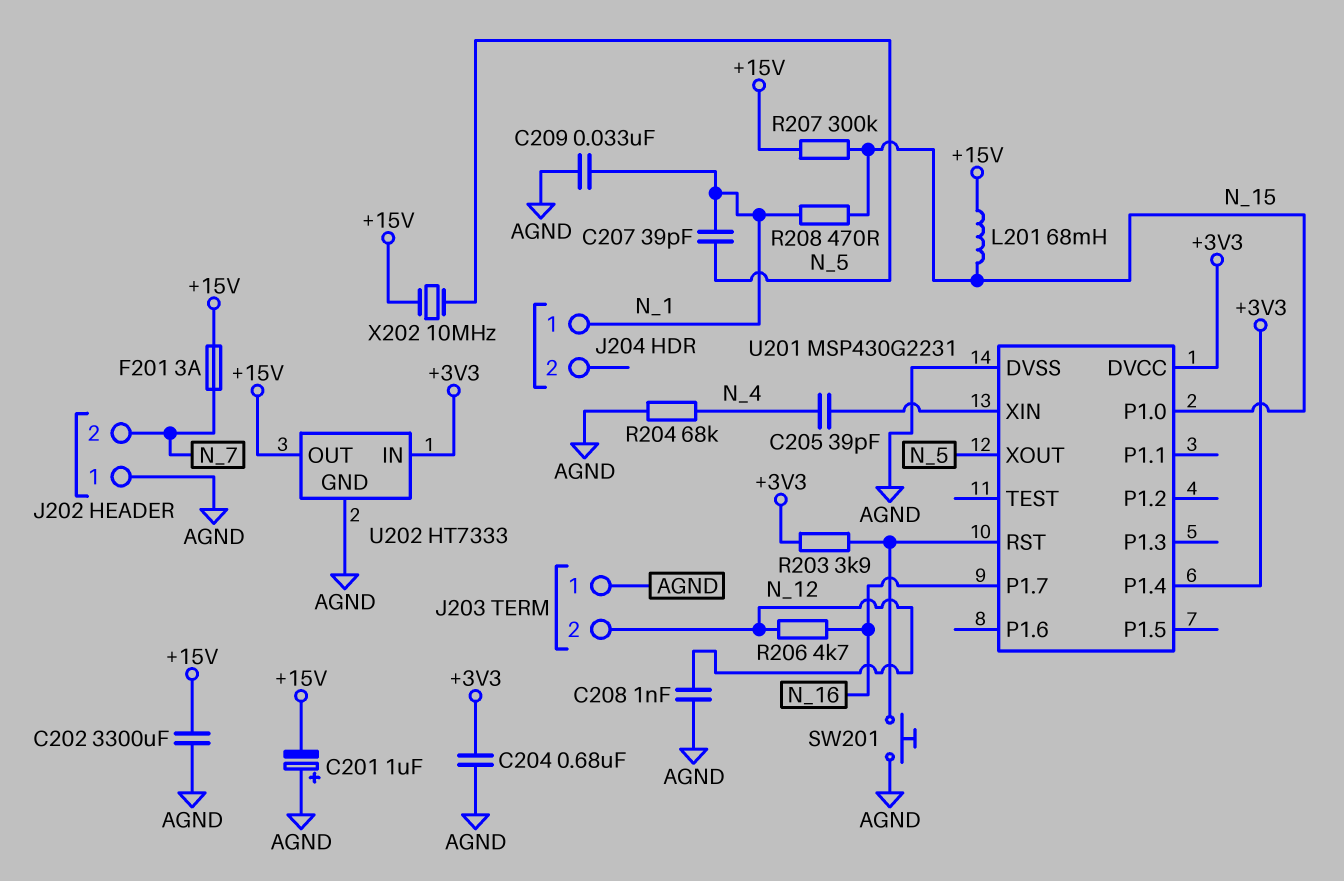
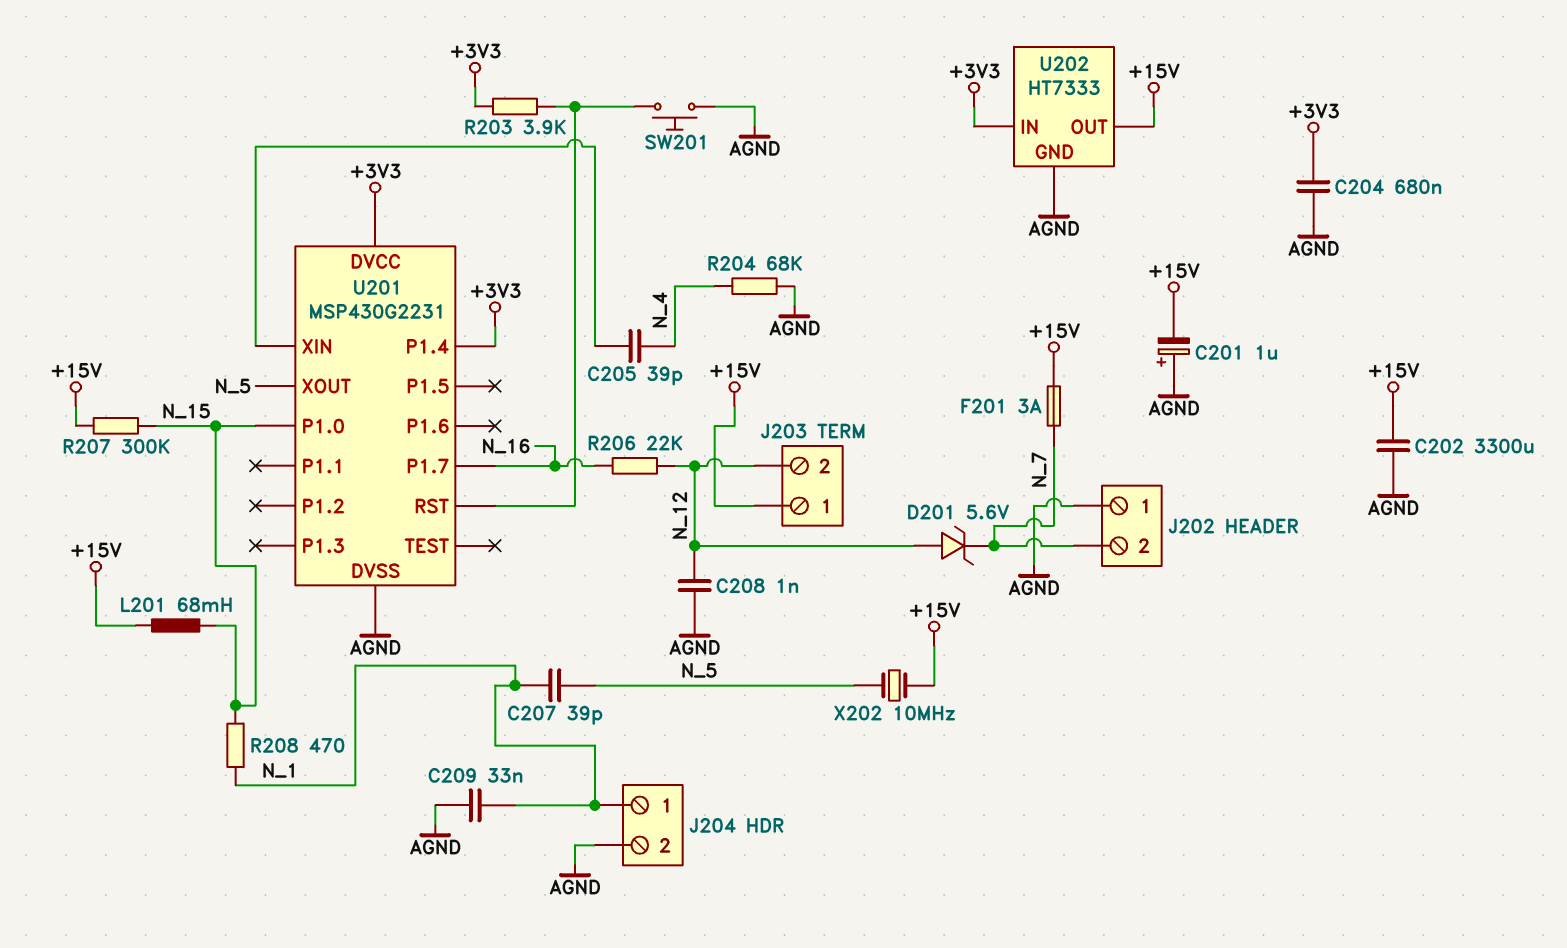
D201: none -> zener 5.6V (A N_12, K N_7)
J203 pin 1: AGND -> +15V
J204 pin 2: none -> AGND
R206: 4.7k (N_12, N_16) -> 22k (N_12, N_16)

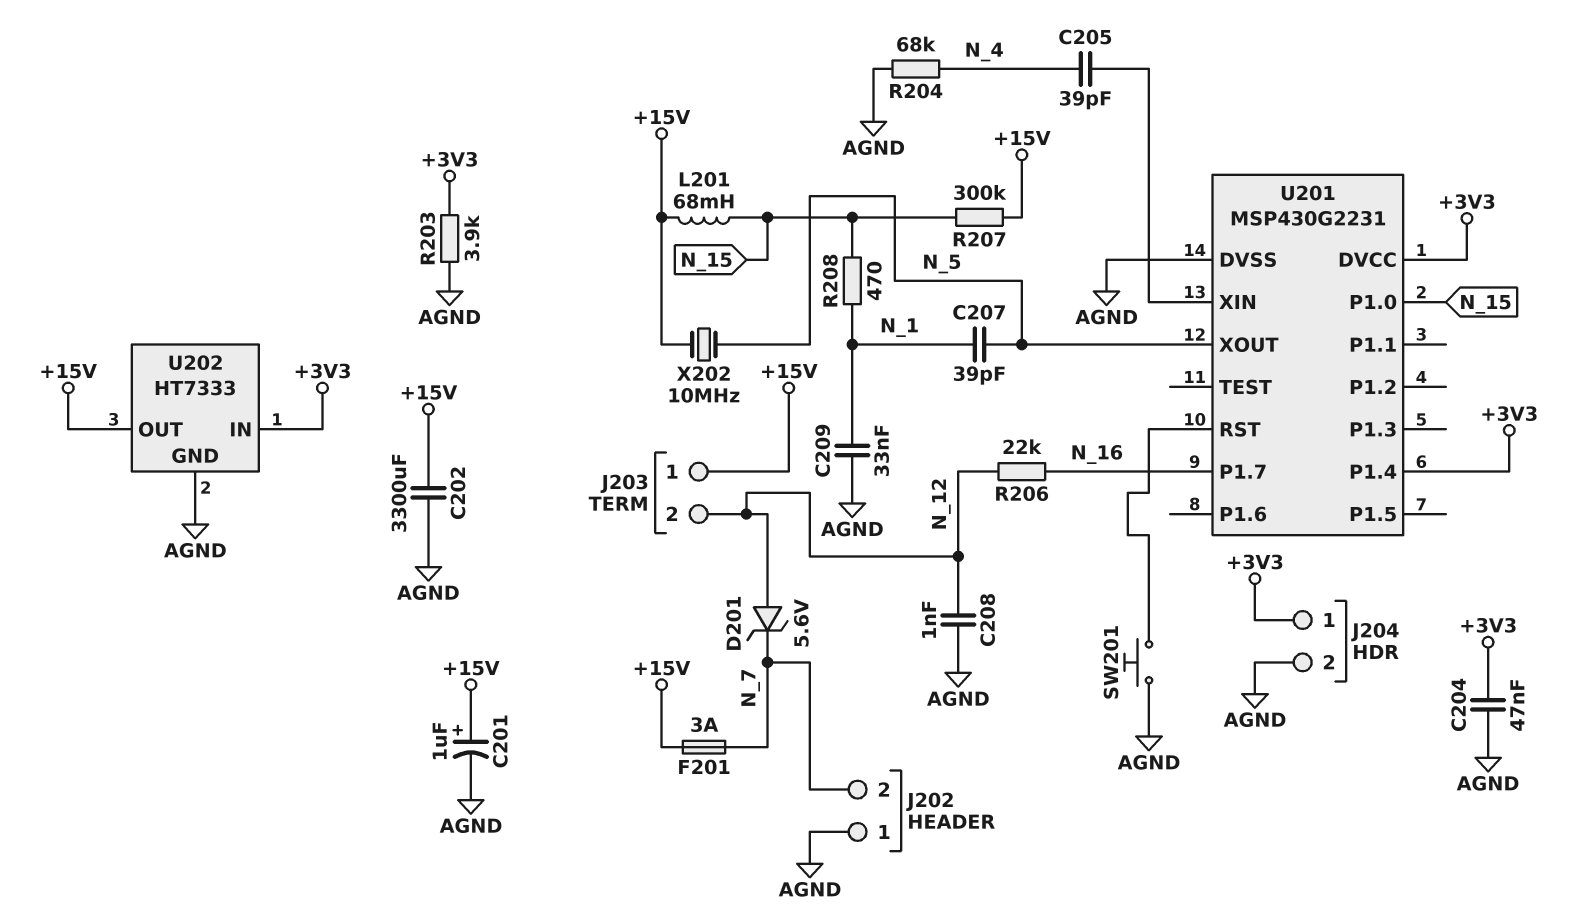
C201: 1uF (plus AGND, minus +15V) -> 1uF (plus +15V, minus AGND)
C204: 680nF (+3V3, AGND) -> 47nF (+3V3, AGND)
J204 pin 1: N_1 -> +3V3
R203: 3.9k (+3V3, U201/RST) -> 3.9k (+3V3, AGND)

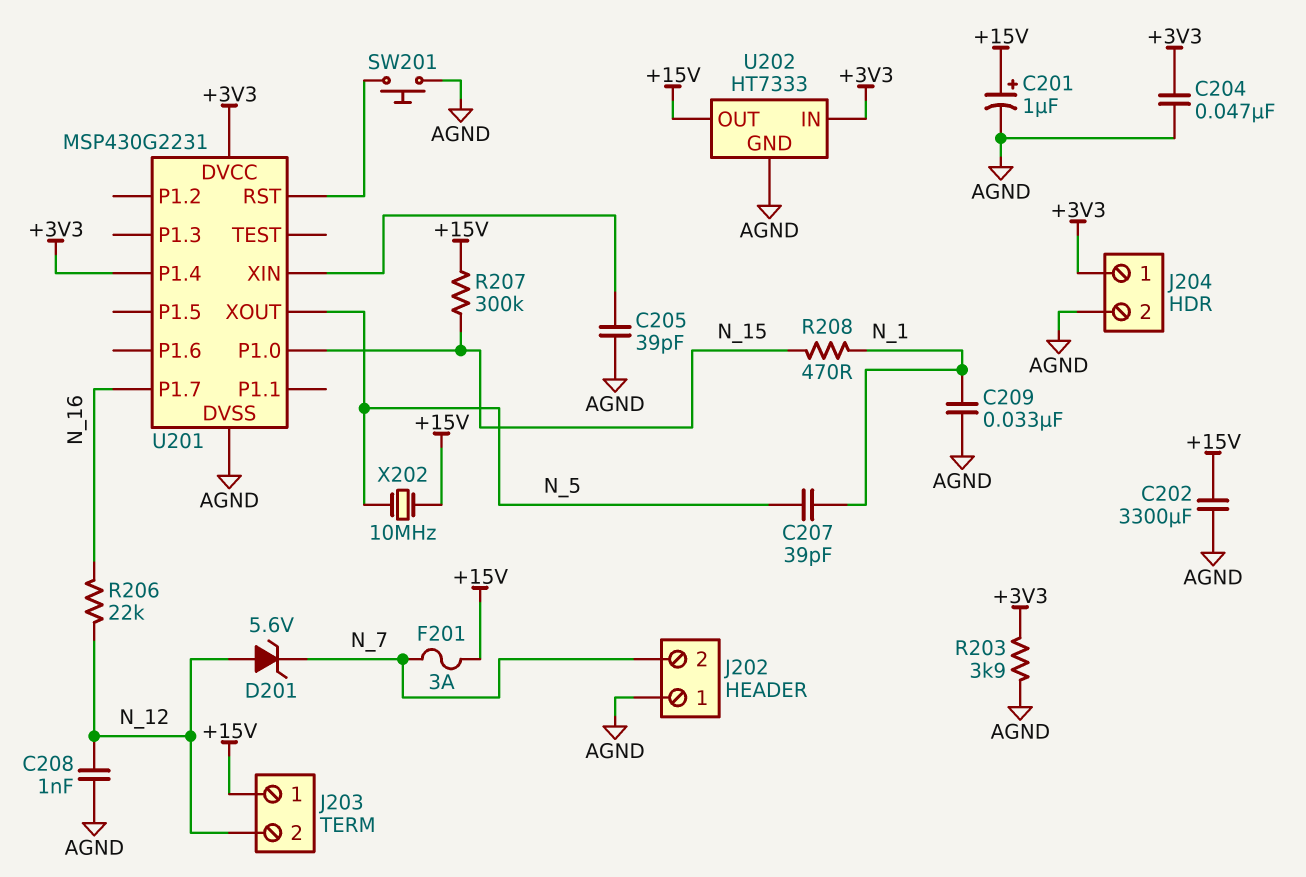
C205: 39pF (N_4, U201/XIN) -> 39pF (AGND, U201/XIN)
L201: 68mH (+15V, N_15) -> none
R204: 68k (AGND, N_4) -> none

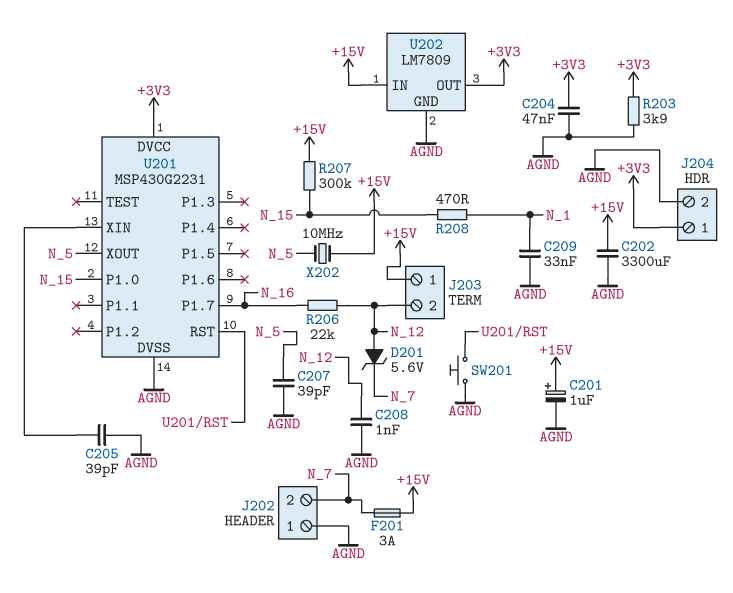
C207: 39pF (N_1, N_5) -> 39pF (AGND, N_5)
U201 pin P1.4: +3V3 -> none
U202: HT7333 -> LM7809
U202 pin IN: +3V3 -> +15V
U202 pin OUT: +15V -> +3V3

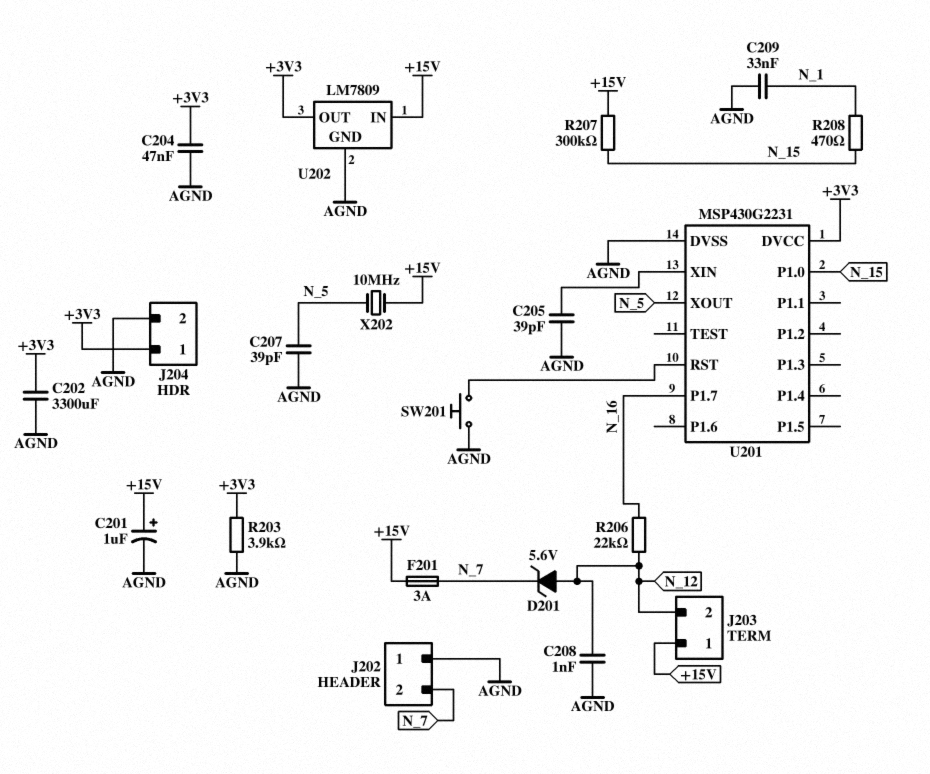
C202: 3300uF (+15V, AGND) -> 3300uF (+3V3, AGND)

